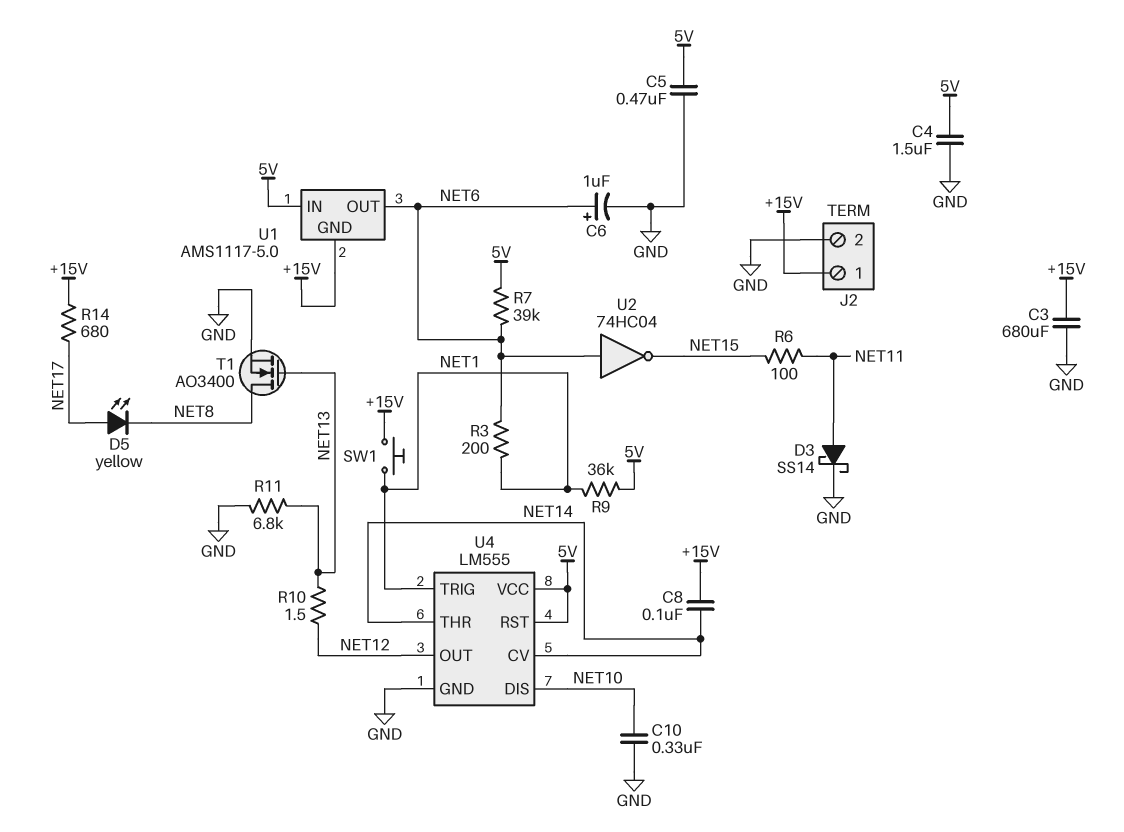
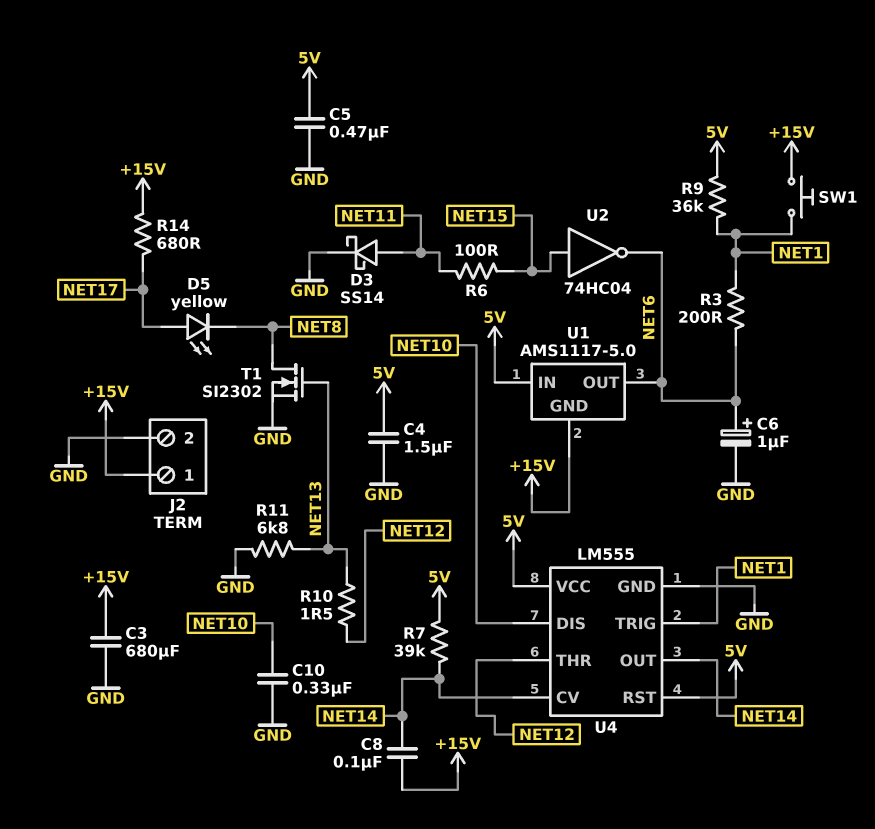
R7: 39k (5V, NET6) -> 39k (5V, NET14)
T1: NMOS AO3400 (G NET13, D NET8, S GND) -> NMOS SI2302 (G NET13, D NET8, S GND)
U2: NOT 74HC04 (in NET6, out NET15) -> NOT 74HC04 (in NET15, out NET6)
U4 pin OUT: NET12 -> NET14
U4 pin THR: NET14 -> NET12

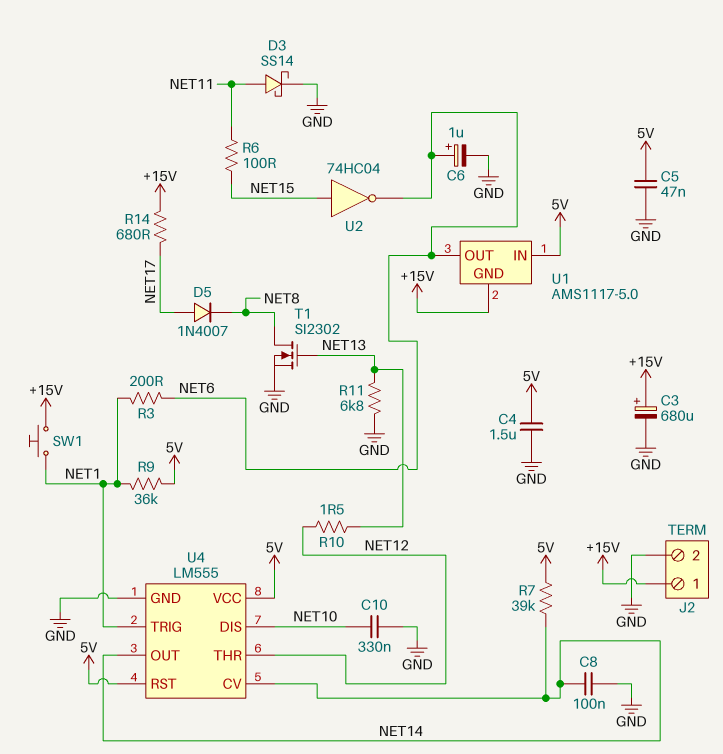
C3: 680uF (+15V, GND) -> 680uF (plus +15V, minus GND)
C5: 470nF (5V, GND) -> 47nF (5V, GND)
C8: 100nF (+15V, NET14) -> 100nF (GND, NET14)
D5: LED yellow (A NET17, K NET8) -> diode 1N4007 (A NET17, K NET8)

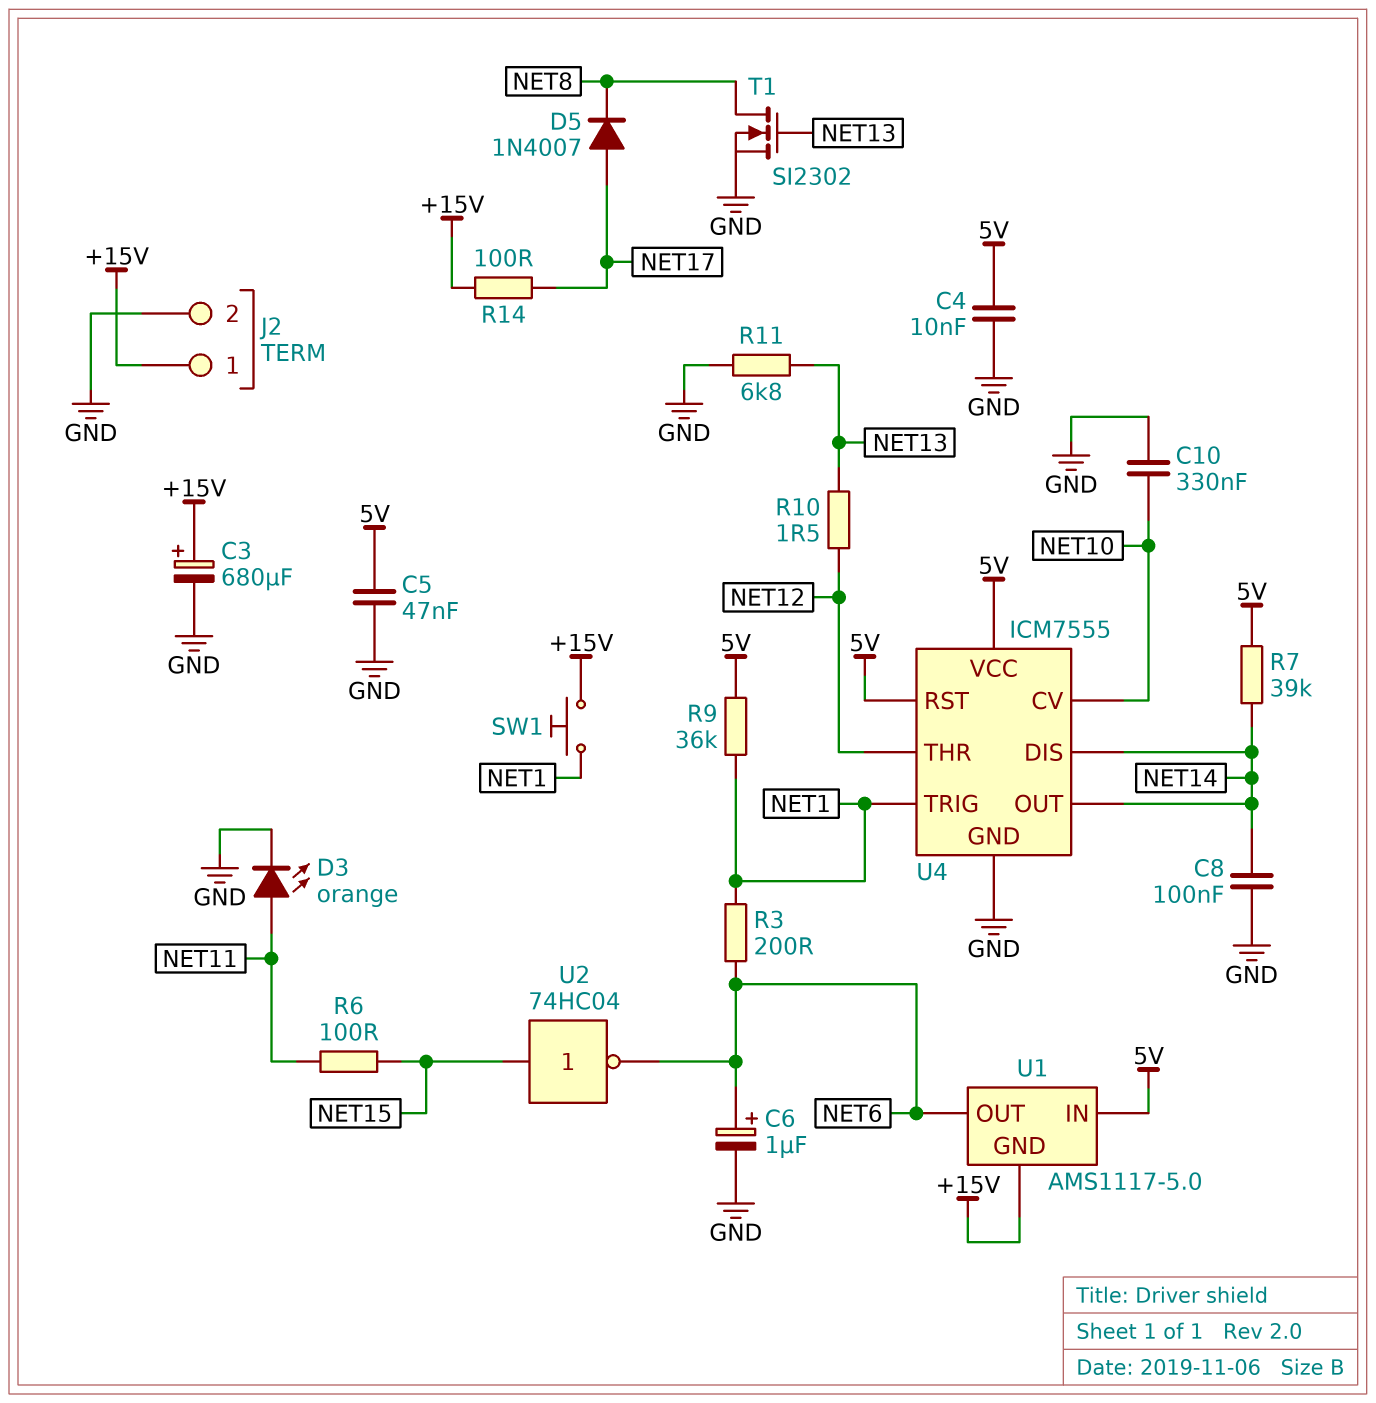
C4: 1.5uF (5V, GND) -> 10nF (5V, GND)
D3: schottky SS14 (A NET11, K GND) -> LED orange (A NET11, K GND)
R14: 680 (+15V, NET17) -> 100 (+15V, NET17)
U4: LM555 -> ICM7555
U4 pin CV: NET14 -> NET10
U4 pin DIS: NET10 -> NET14

